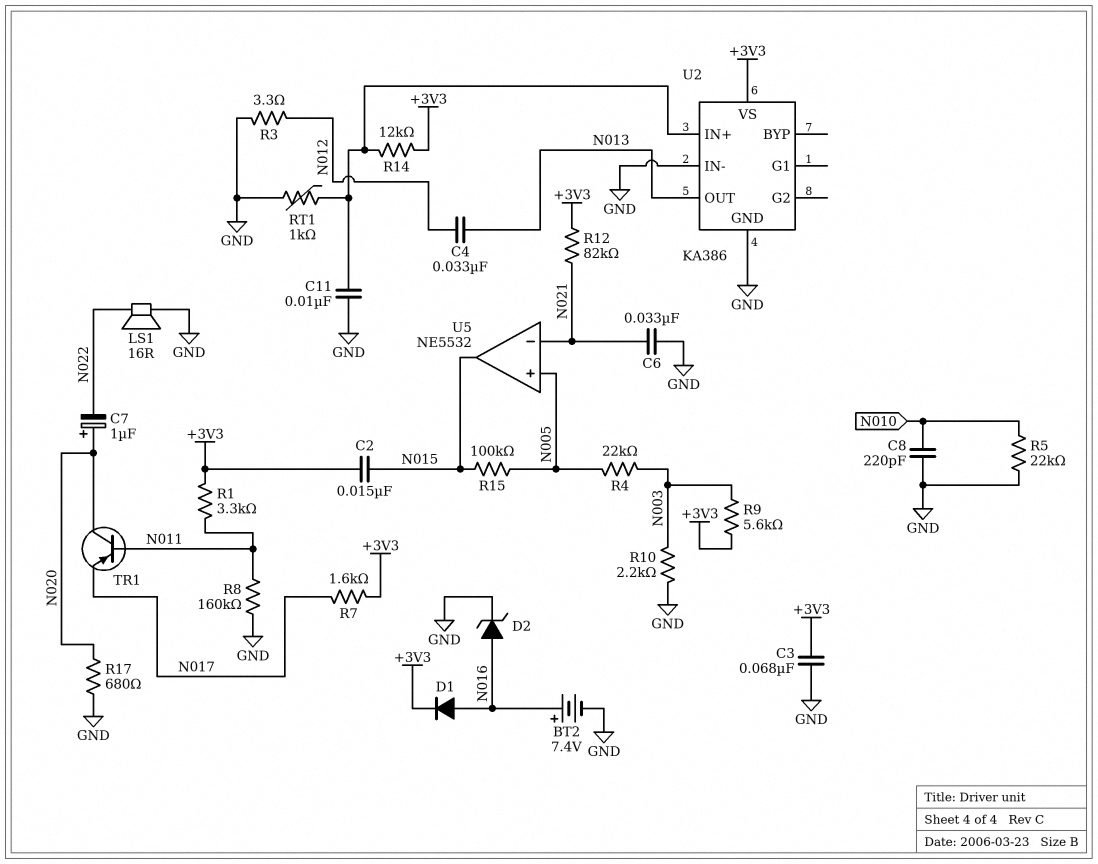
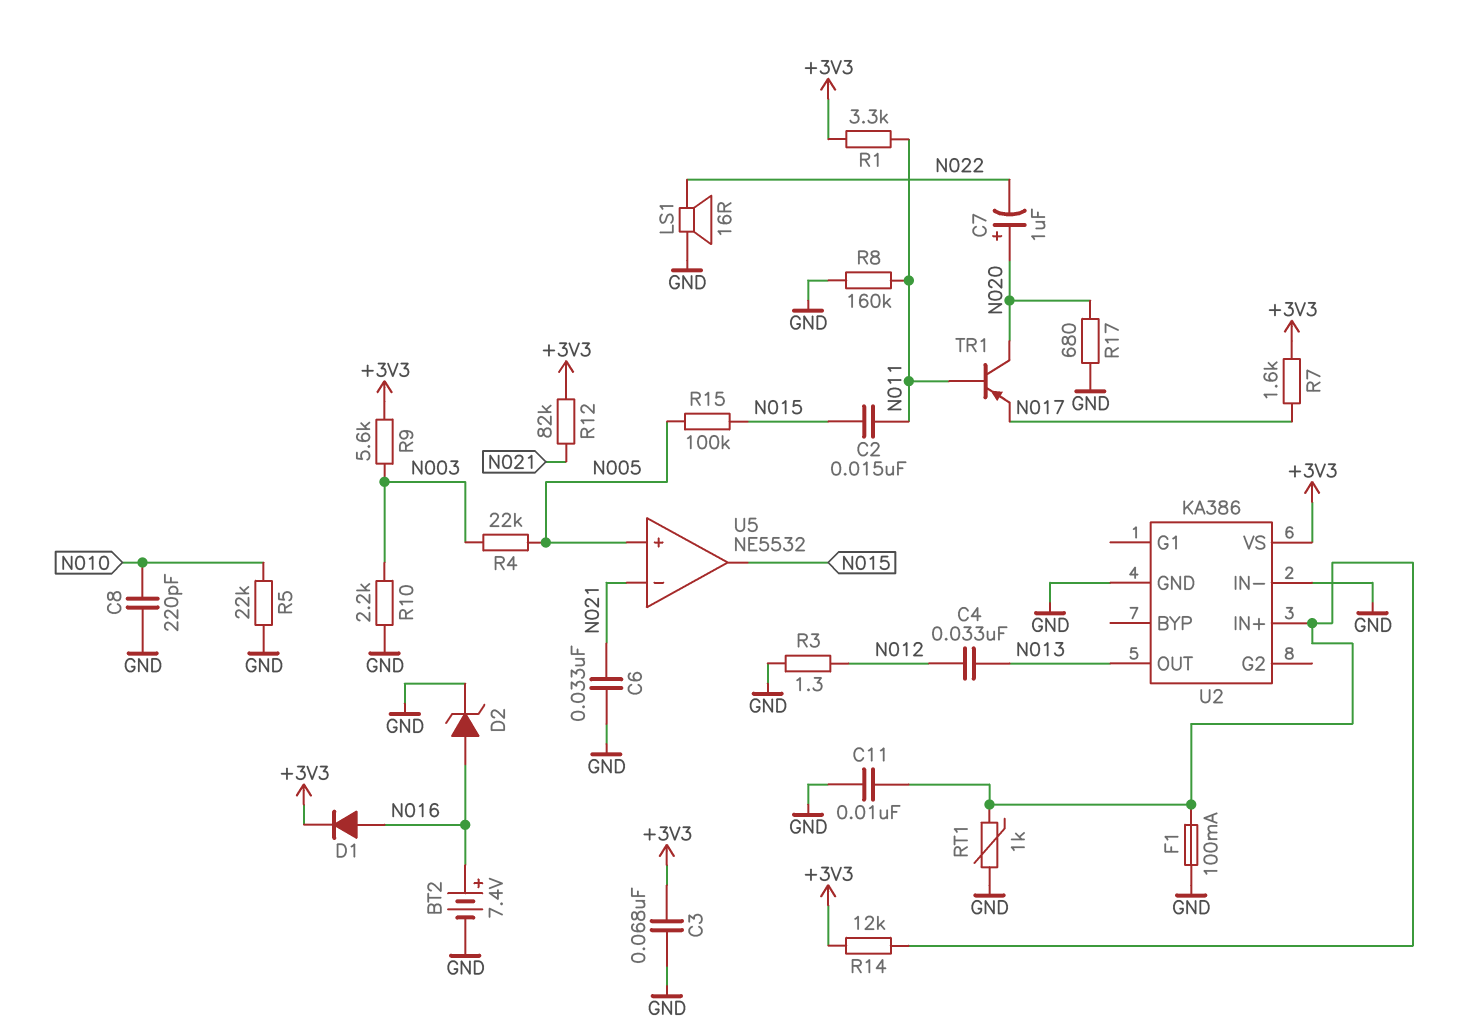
C2: 15nF (+3V3, N015) -> 15nF (N011, N015)
F1: none -> 100mA (GND, U2/IN+)
R3: 3.3 (GND, N012) -> 1.3 (GND, N012)

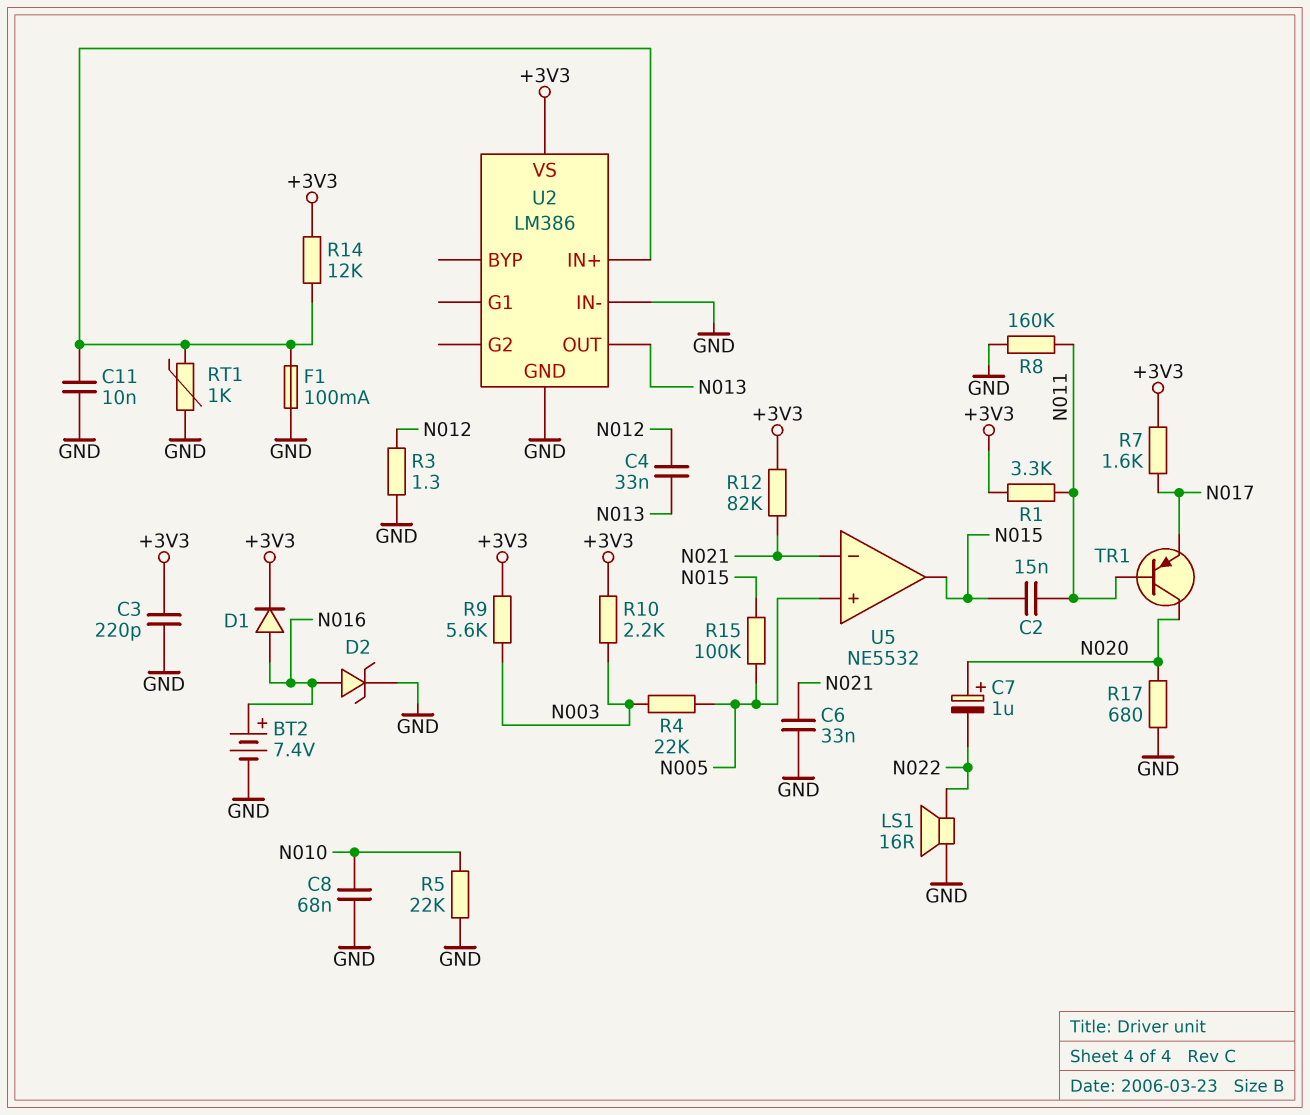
C3: 68nF (+3V3, GND) -> 220pF (+3V3, GND)
C8: 220pF (GND, N010) -> 68nF (GND, N010)
R10: 2.2k (GND, N003) -> 2.2k (+3V3, N003)
U2: KA386 -> LM386

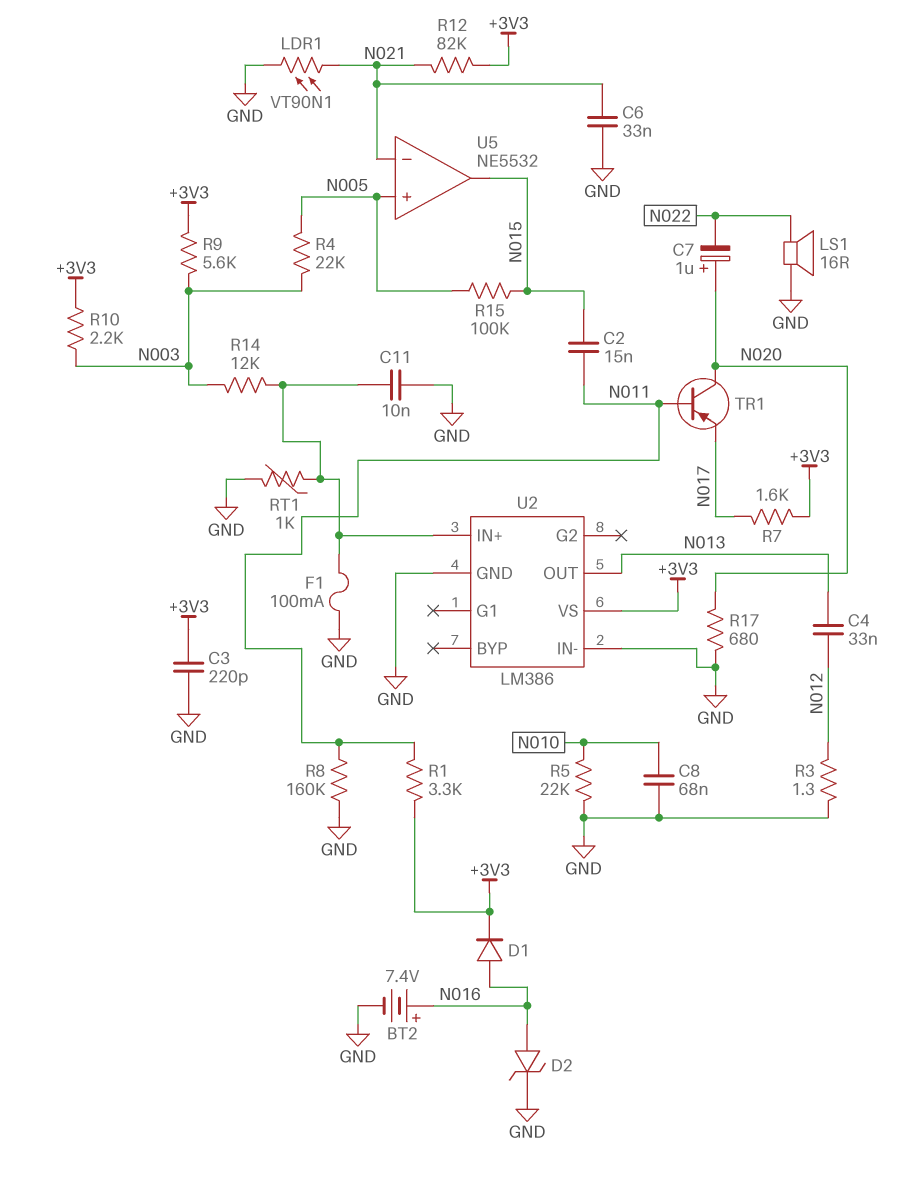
LDR1: none -> VT90N1 (GND, N021)
R14: 12k (+3V3, U2/IN+) -> 12k (N003, U2/IN+)

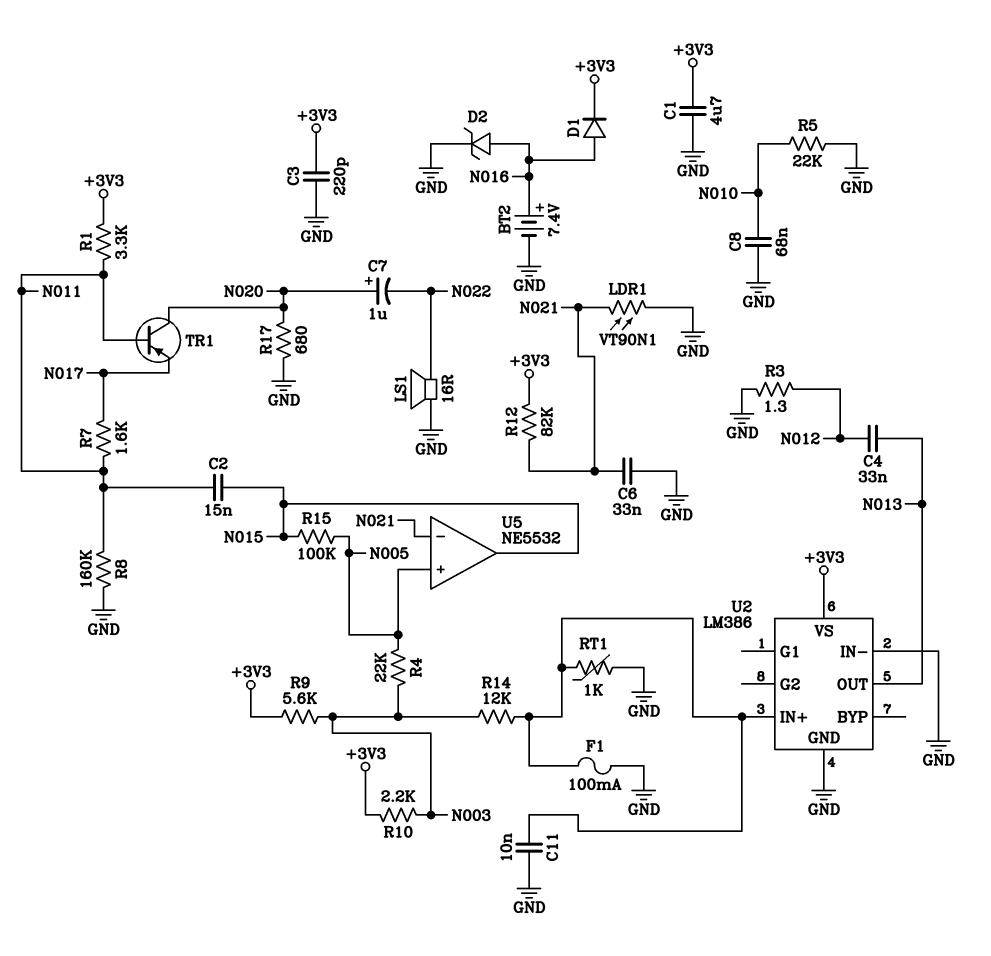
C1: none -> 4.7uF (+3V3, GND)
R7: 1.6k (+3V3, N017) -> 1.6k (N011, N017)

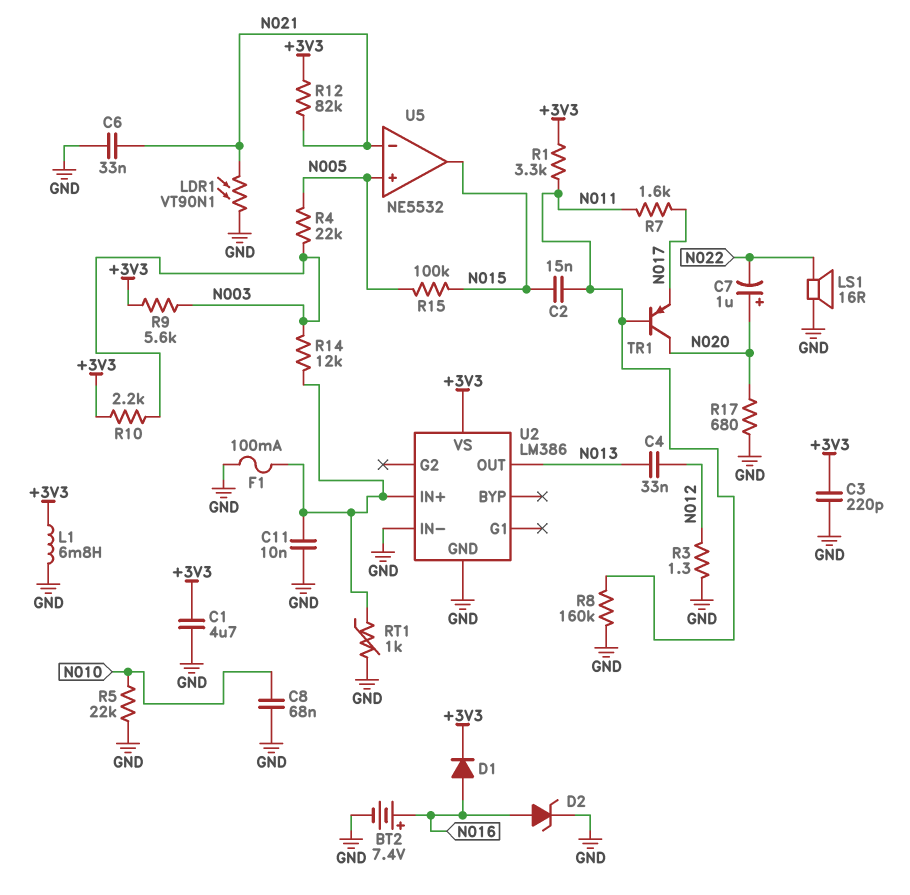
L1: none -> 6.8mH (+3V3, GND)

